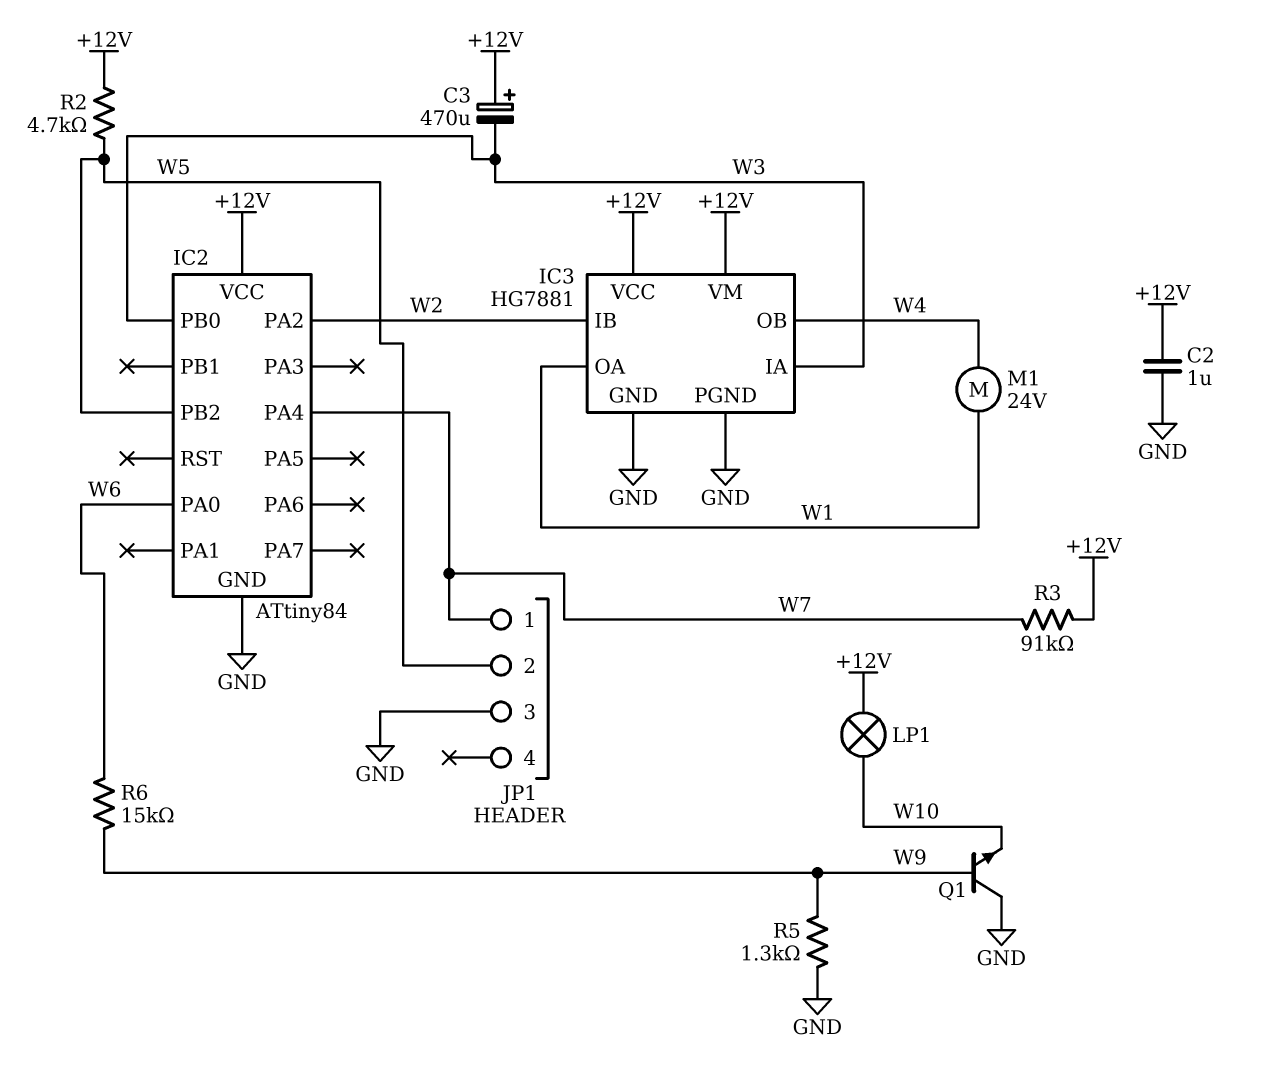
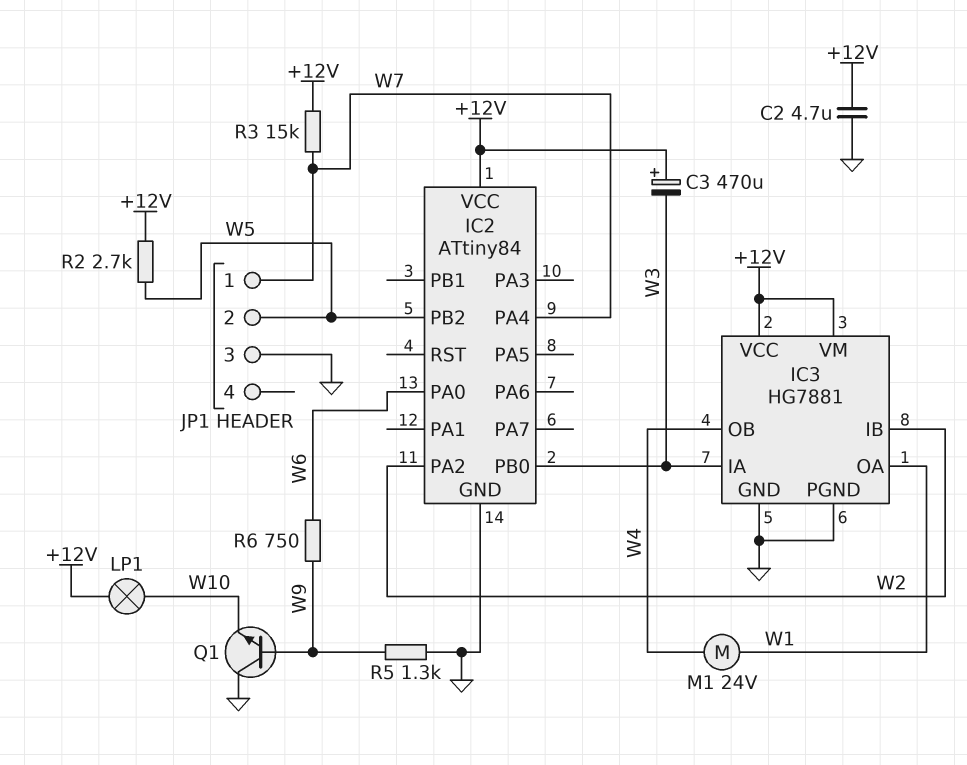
C2: 1uF (+12V, GND) -> 4.7uF (+12V, GND)
R2: 4.7k (+12V, W5) -> 2.7k (+12V, W5)
R3: 91k (+12V, W7) -> 15k (+12V, W7)
R6: 15k (W6, W9) -> 750 (W6, W9)

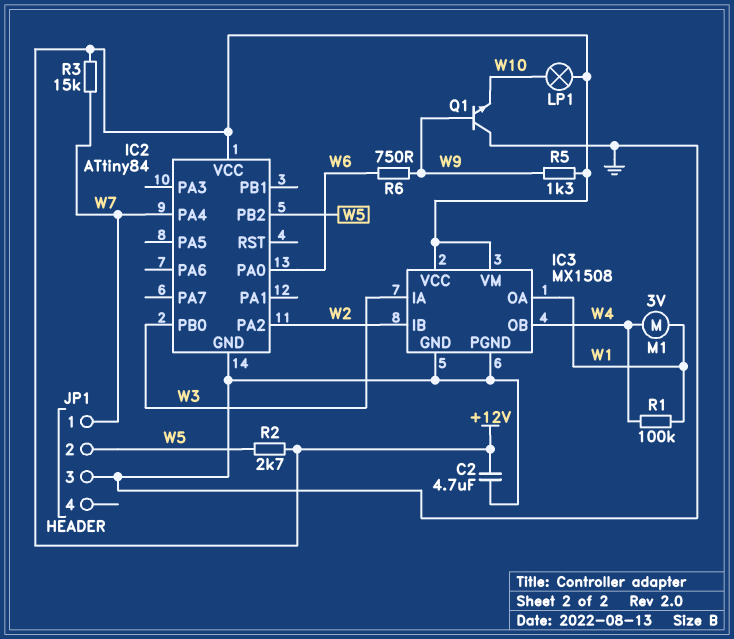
C3: 470uF (plus +12V, minus W3) -> none
IC3: HG7881 -> MX1508
M1: motor 24V (W1, W4) -> motor 3V (W1, W4)
R1: none -> 100k (W1, W4)
R5: 1.3k (GND, W9) -> 1.3k (+12V, W9)

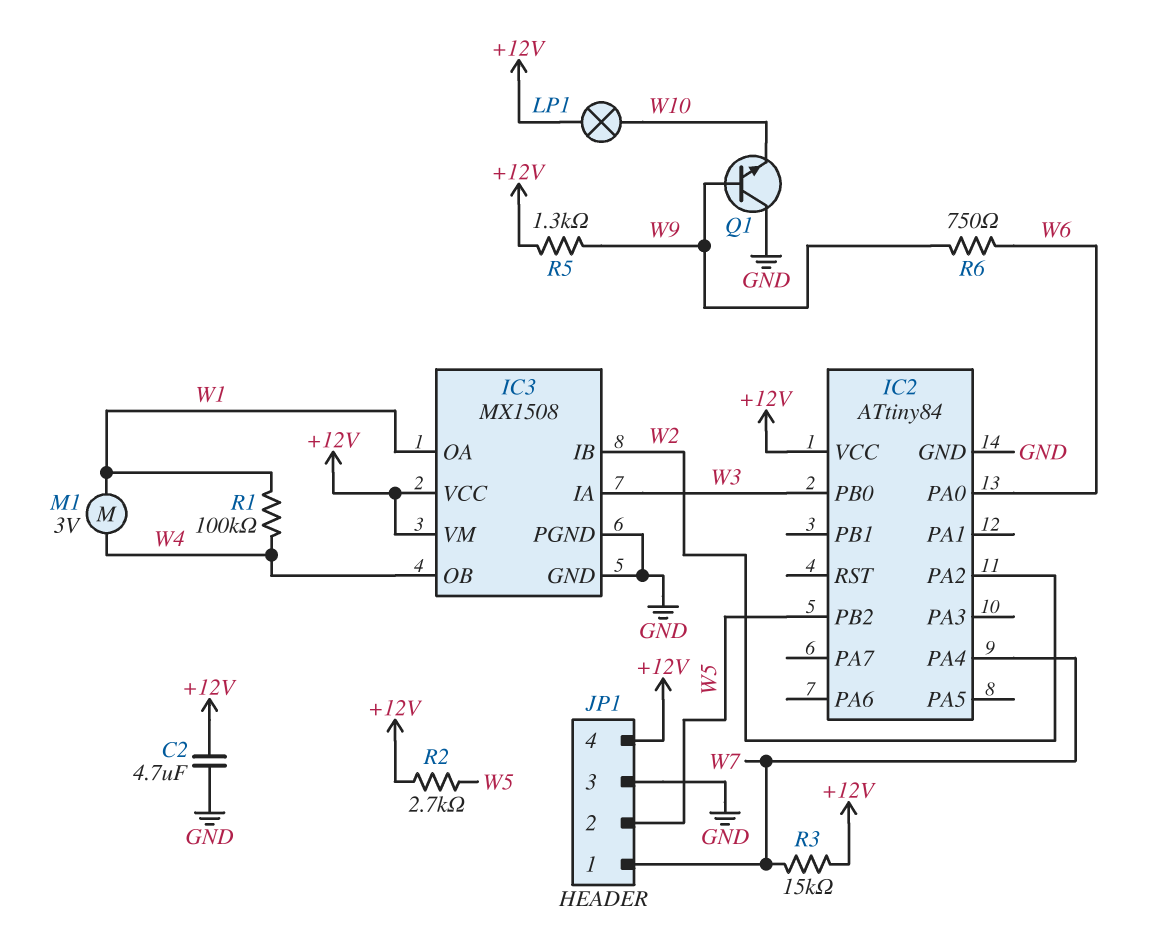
JP1 pin 4: none -> +12V

